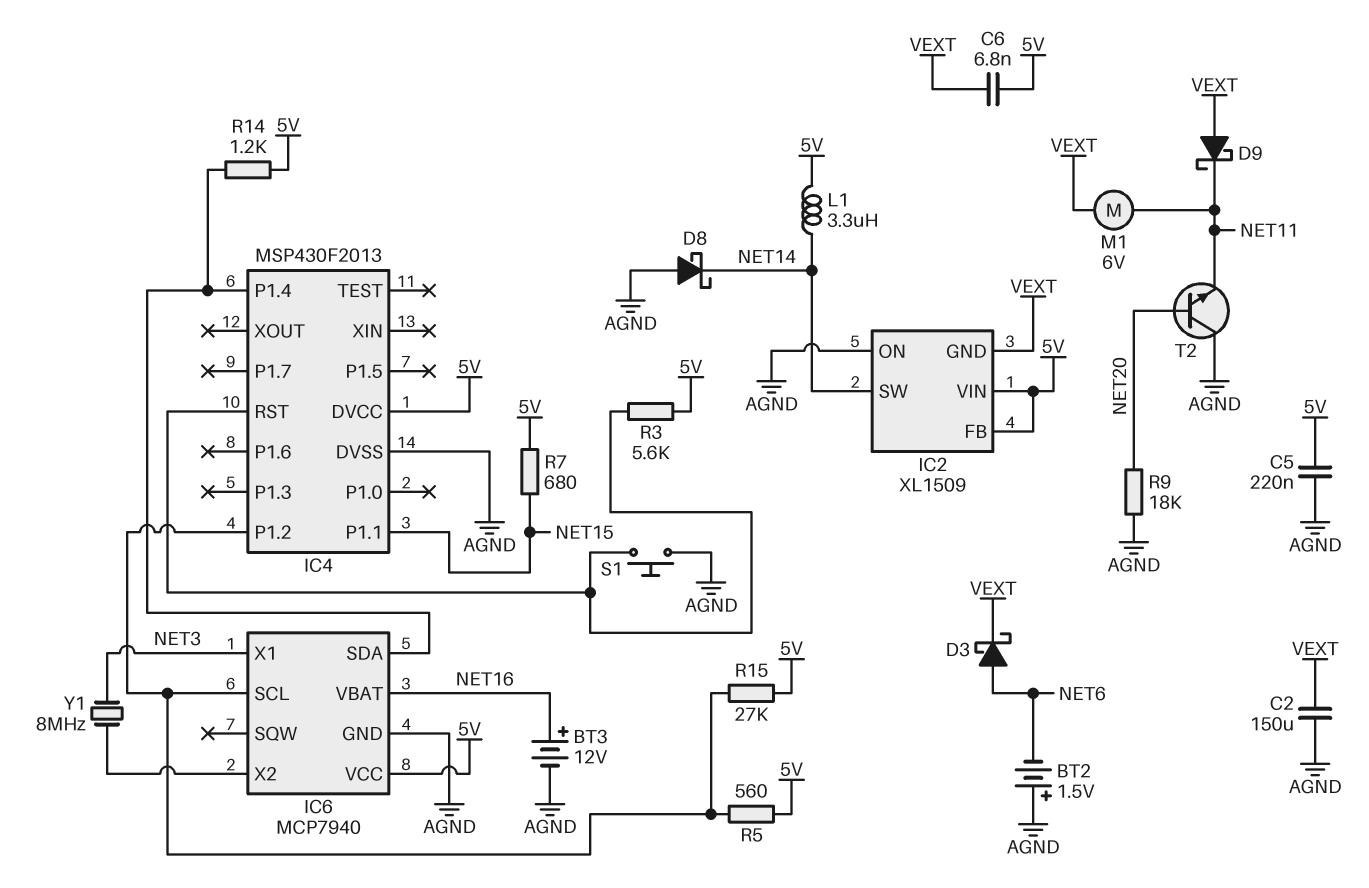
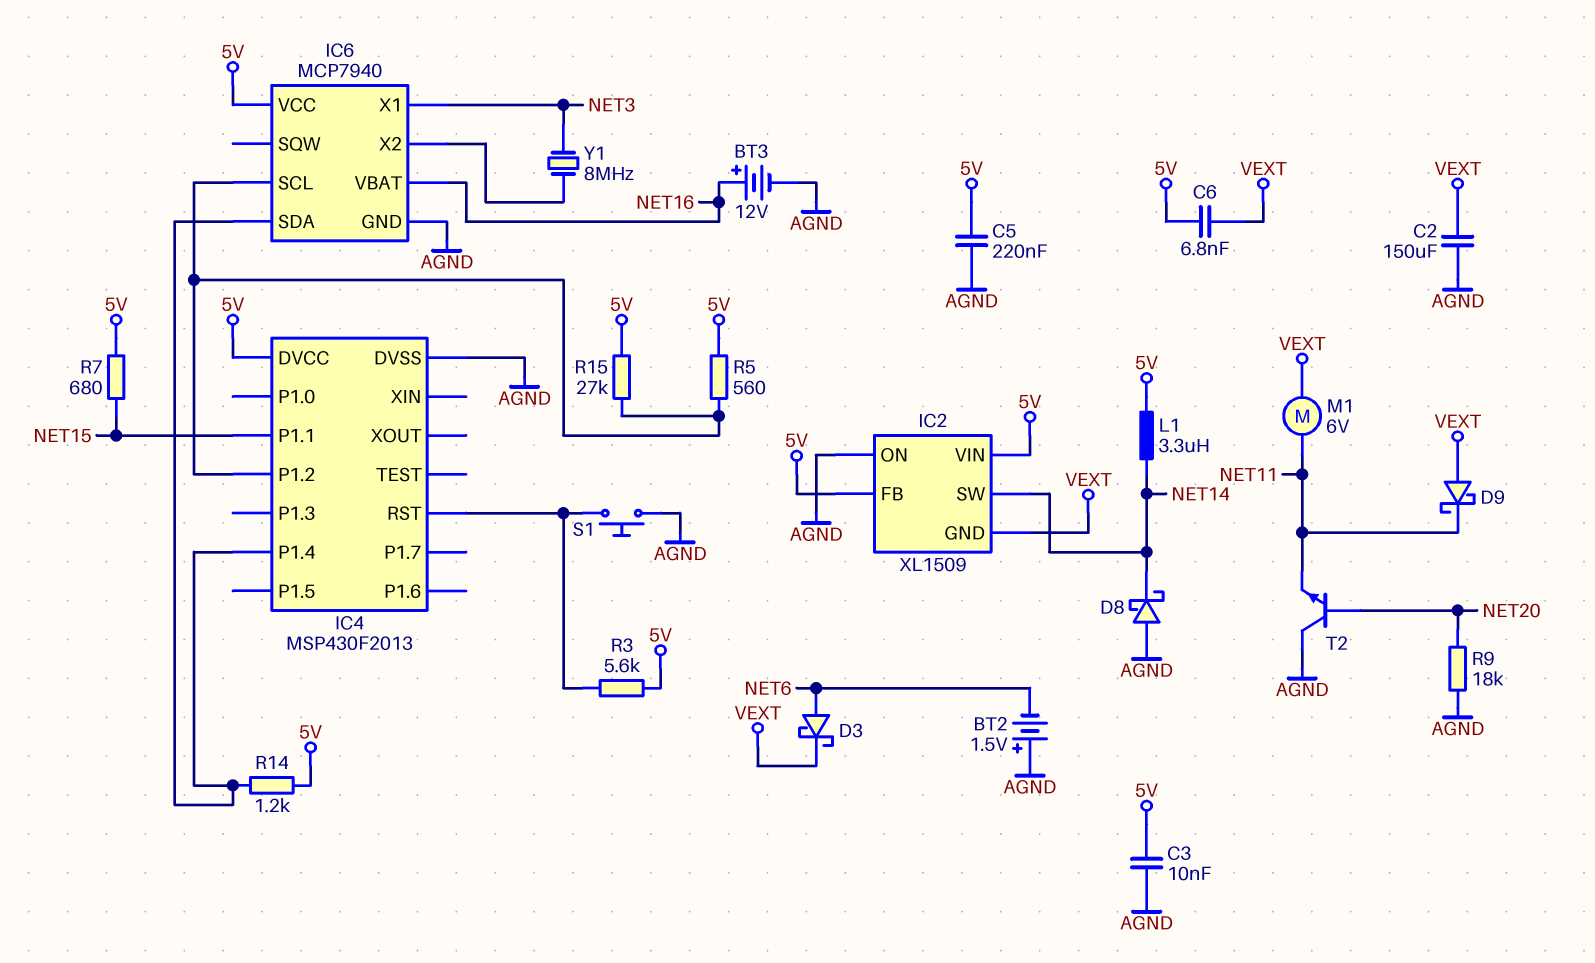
C3: none -> 10nF (5V, AGND)

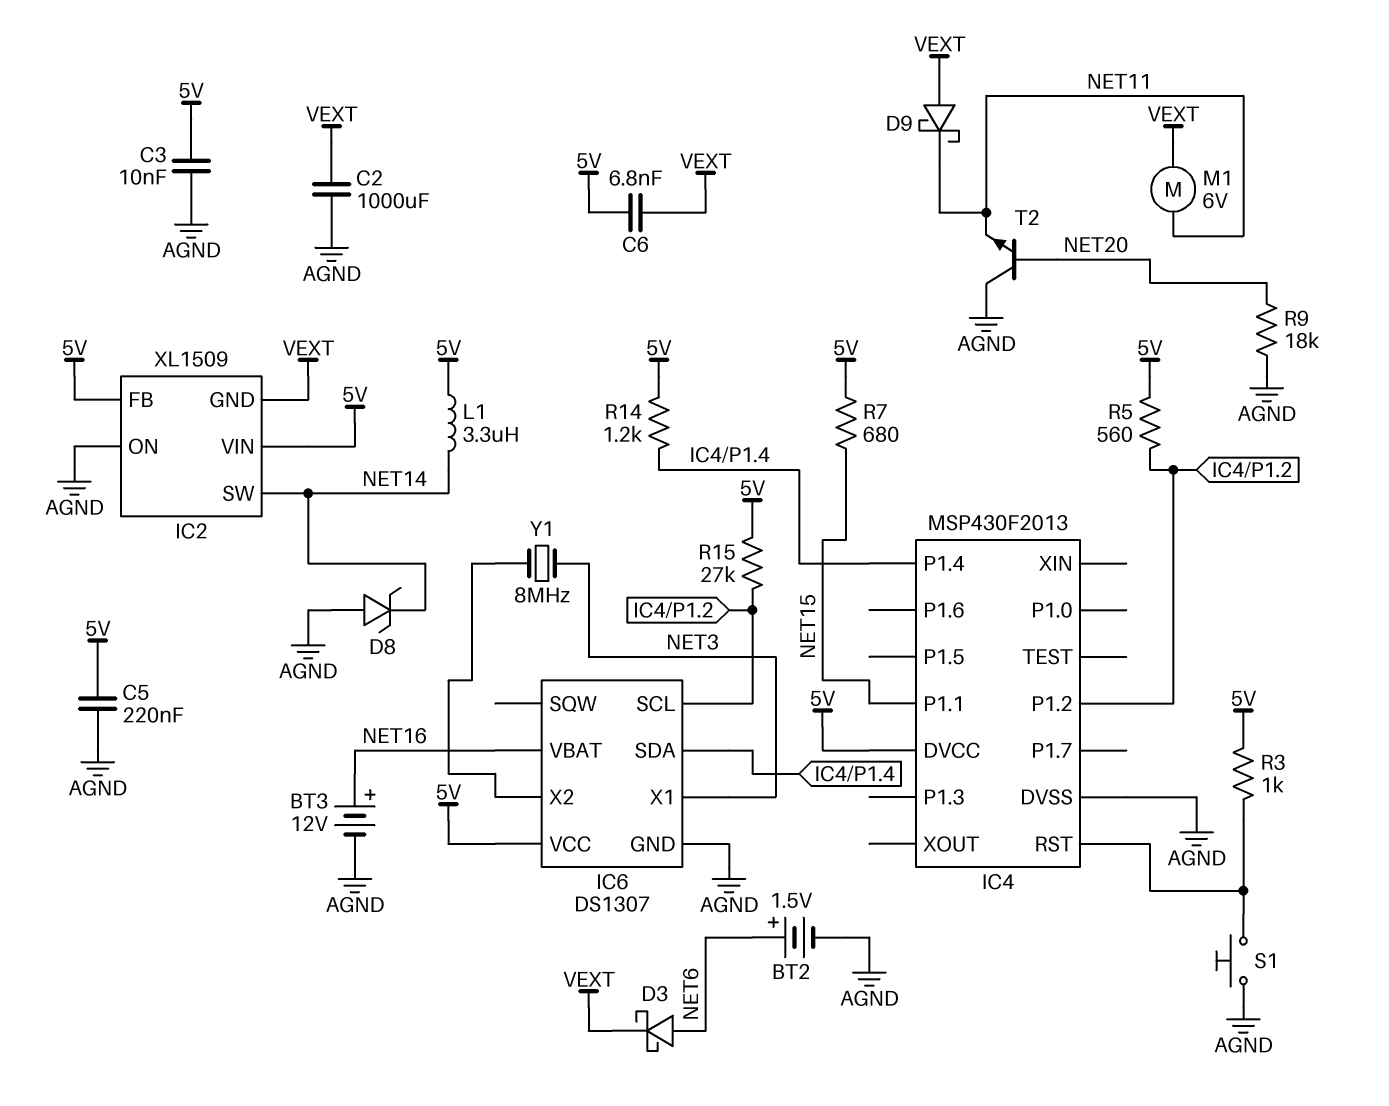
BT2: 1.5V (plus AGND, minus NET6) -> 1.5V (plus NET6, minus AGND)
C2: 150uF (AGND, VEXT) -> 1000uF (AGND, VEXT)
D8: schottky (A AGND, K NET14) -> zener (A AGND, K NET14)
IC6: MCP7940 -> DS1307
R3: 5.6k (5V, IC4/RST) -> 1k (5V, IC4/RST)

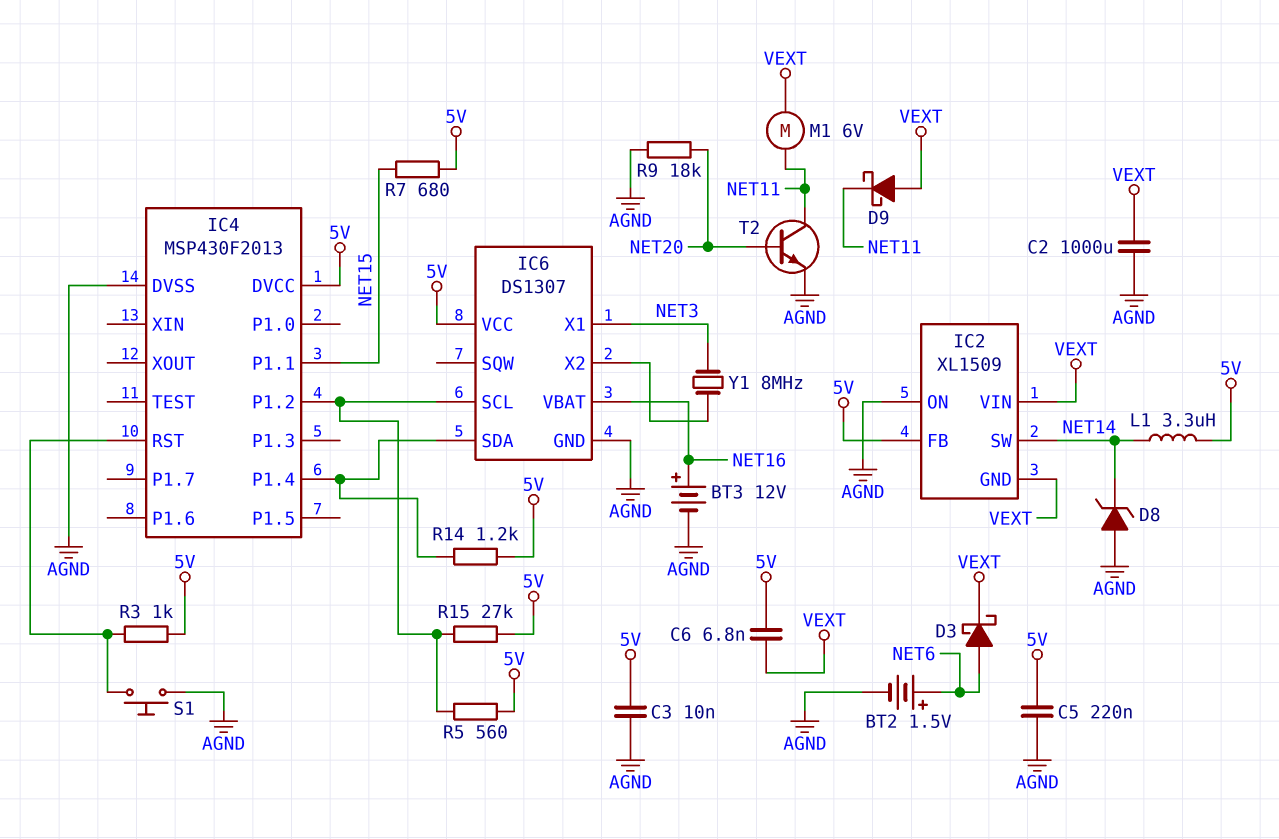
IC2 pin VIN: 5V -> VEXT
T2: NPN (B NET20, C AGND, E NET11) -> NPN (B NET20, C NET11, E AGND)

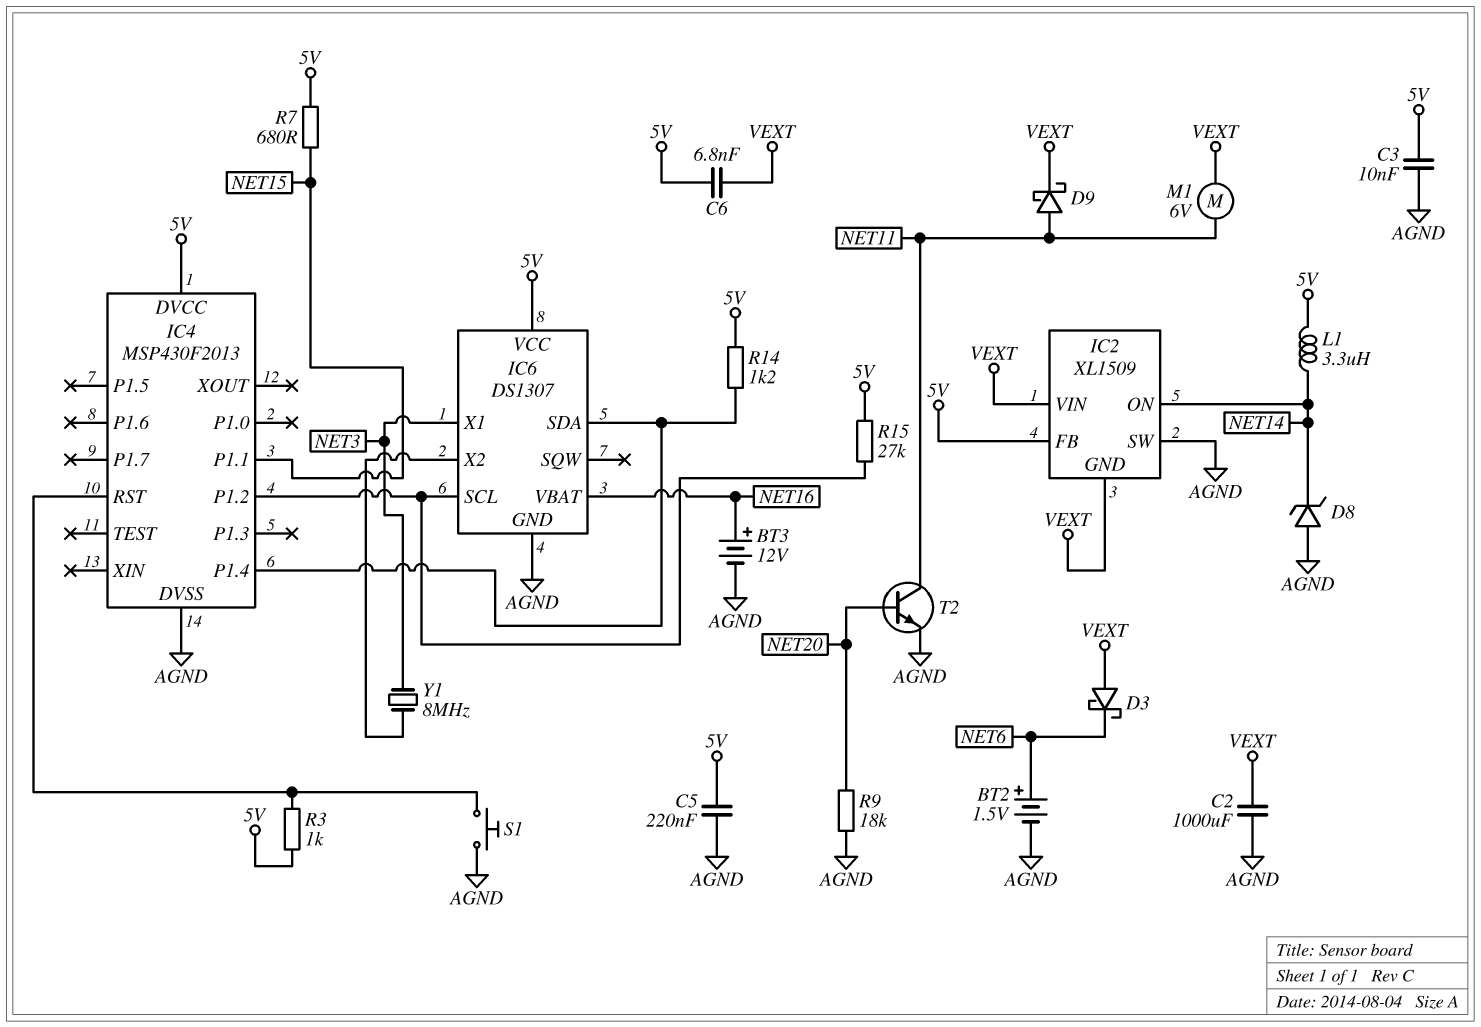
D3: schottky (A NET6, K VEXT) -> schottky (A VEXT, K NET6)
D9: schottky (A VEXT, K NET11) -> schottky (A NET11, K VEXT)
IC2 pin ON: AGND -> NET14
IC2 pin SW: NET14 -> AGND
R5: 560 (5V, IC4/P1.2) -> none

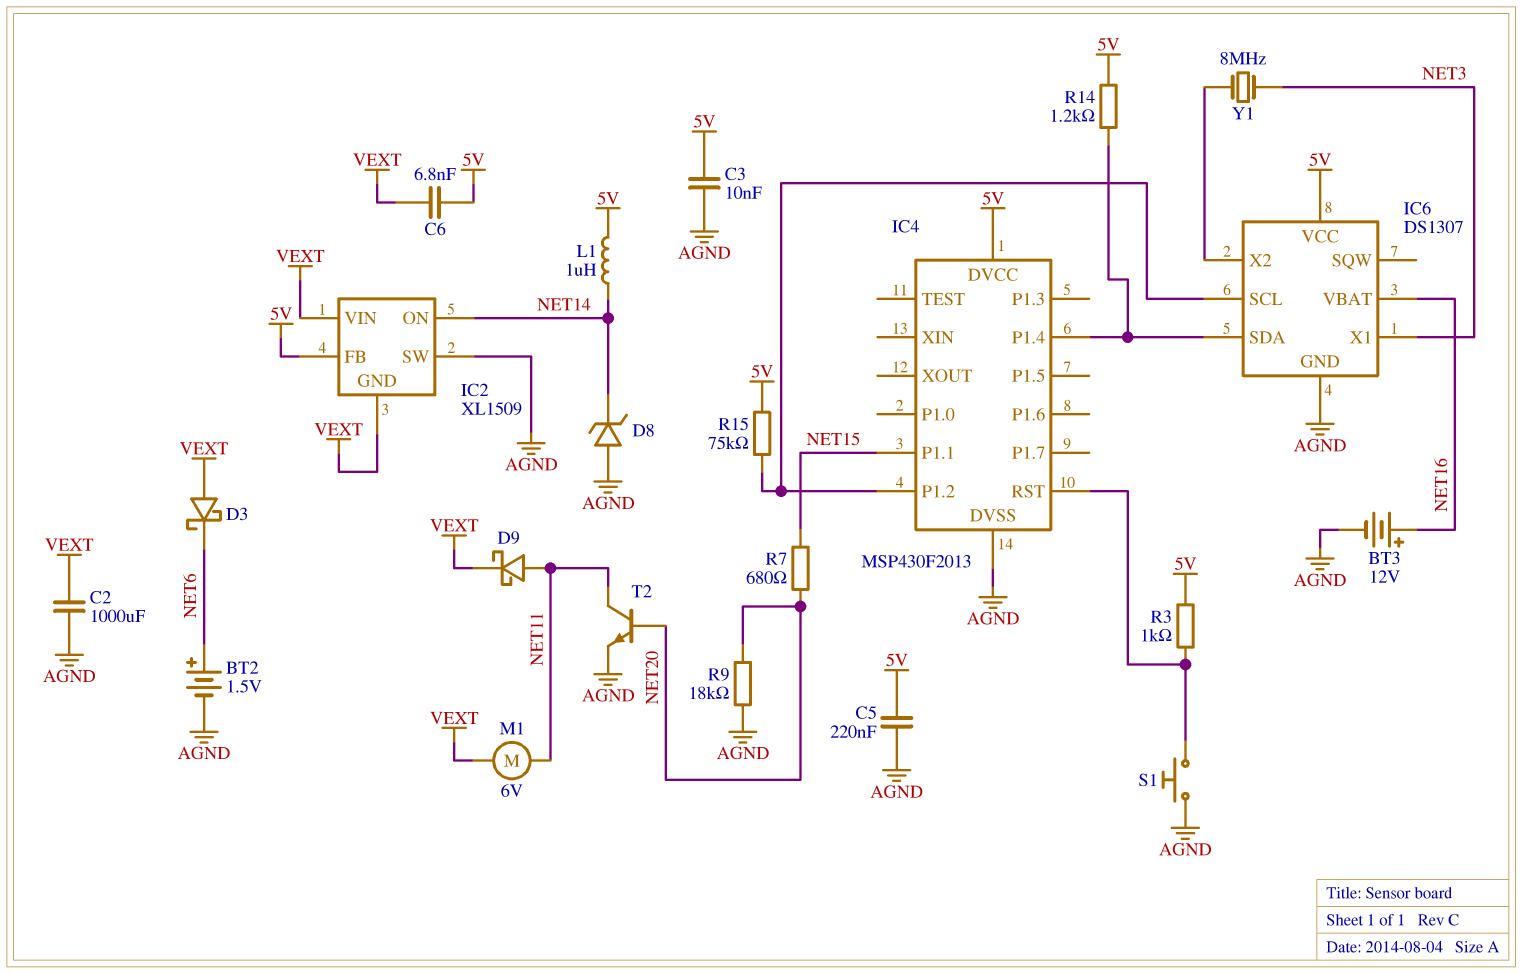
L1: 3.3uH (5V, NET14) -> 1uH (5V, NET14)
R7: 680 (5V, NET15) -> 680 (NET15, NET20)
R15: 27k (5V, IC4/P1.2) -> 75k (5V, IC4/P1.2)

